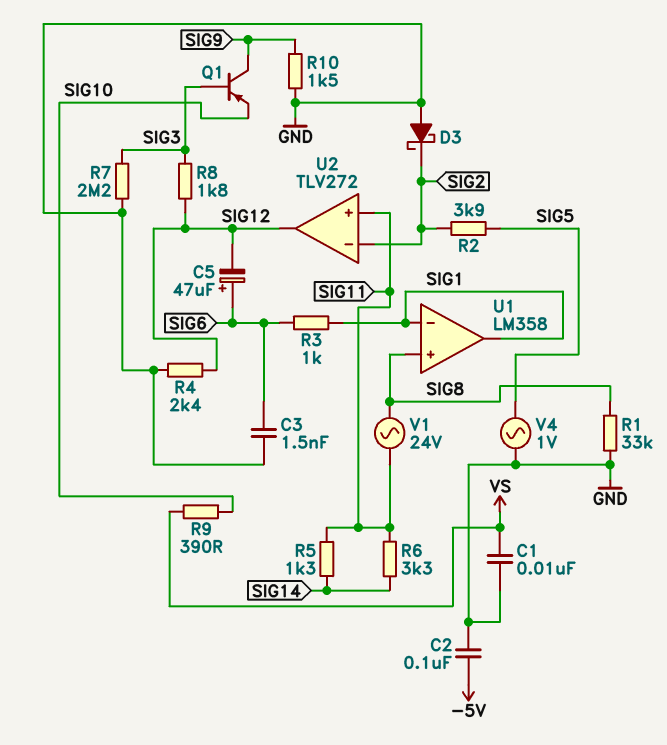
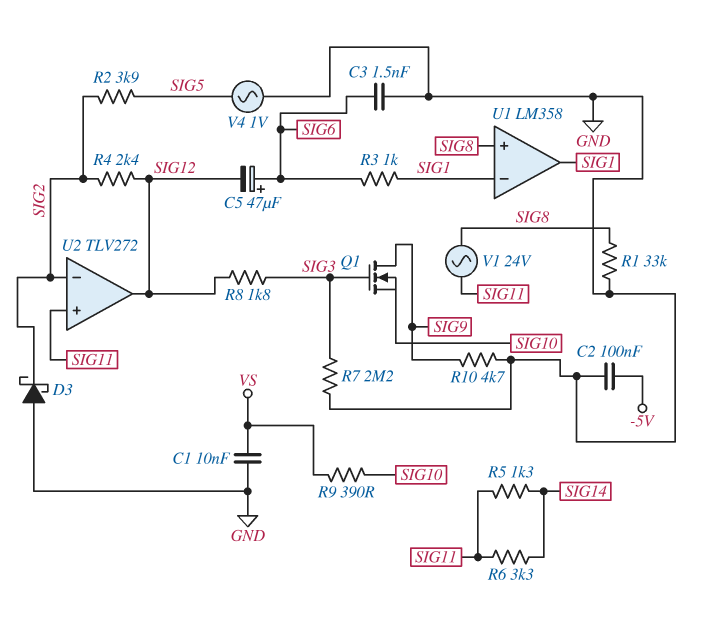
Q1: PNP (B SIG3, C SIG9, E SIG10) -> NMOS (G SIG3, D SIG9, S SIG10)
R4: 2.4k (GND, SIG12) -> 2.4k (SIG2, SIG12)
R10: 1.5k (GND, SIG9) -> 4.7k (GND, SIG9)

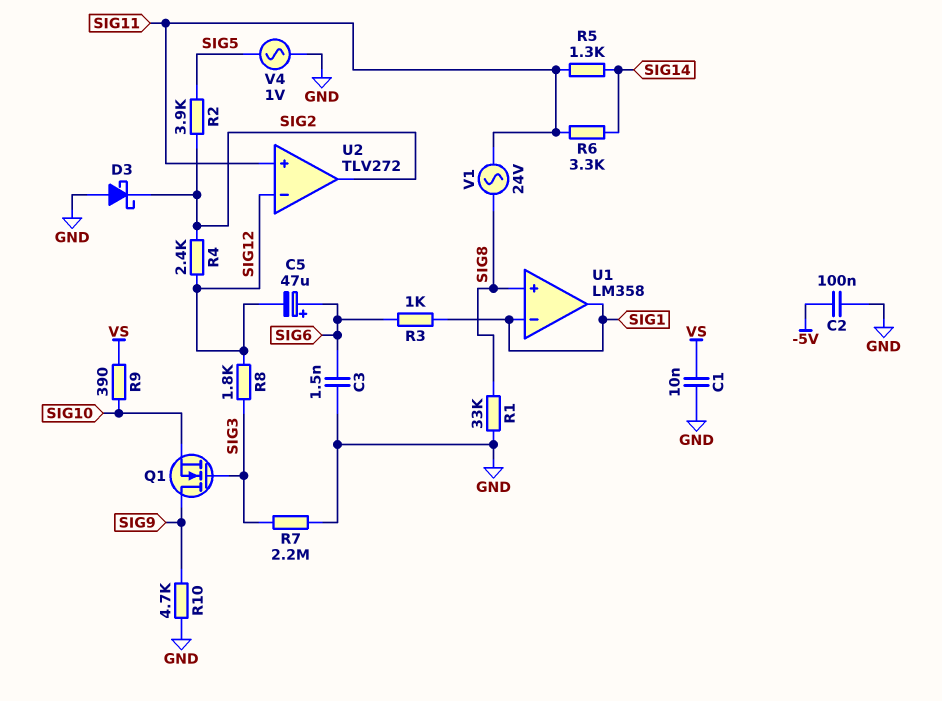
U2 pin in-: SIG2 -> SIG12
U2 pin out: SIG12 -> SIG2

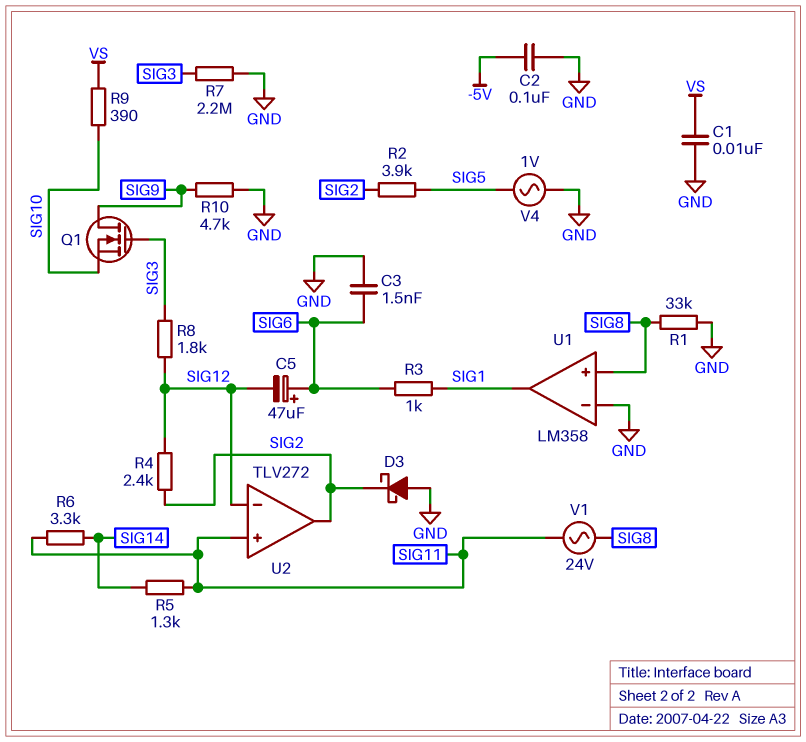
U1 pin in-: SIG1 -> GND

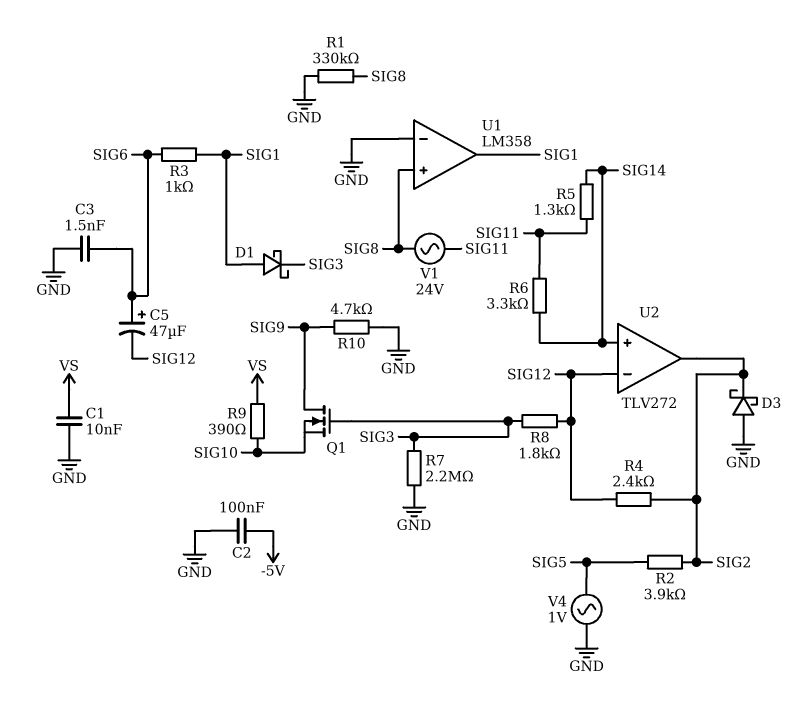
D1: none -> schottky (A SIG1, K SIG3)
R1: 33k (GND, SIG8) -> 330k (GND, SIG8)
U2 pin in+: SIG11 -> SIG14

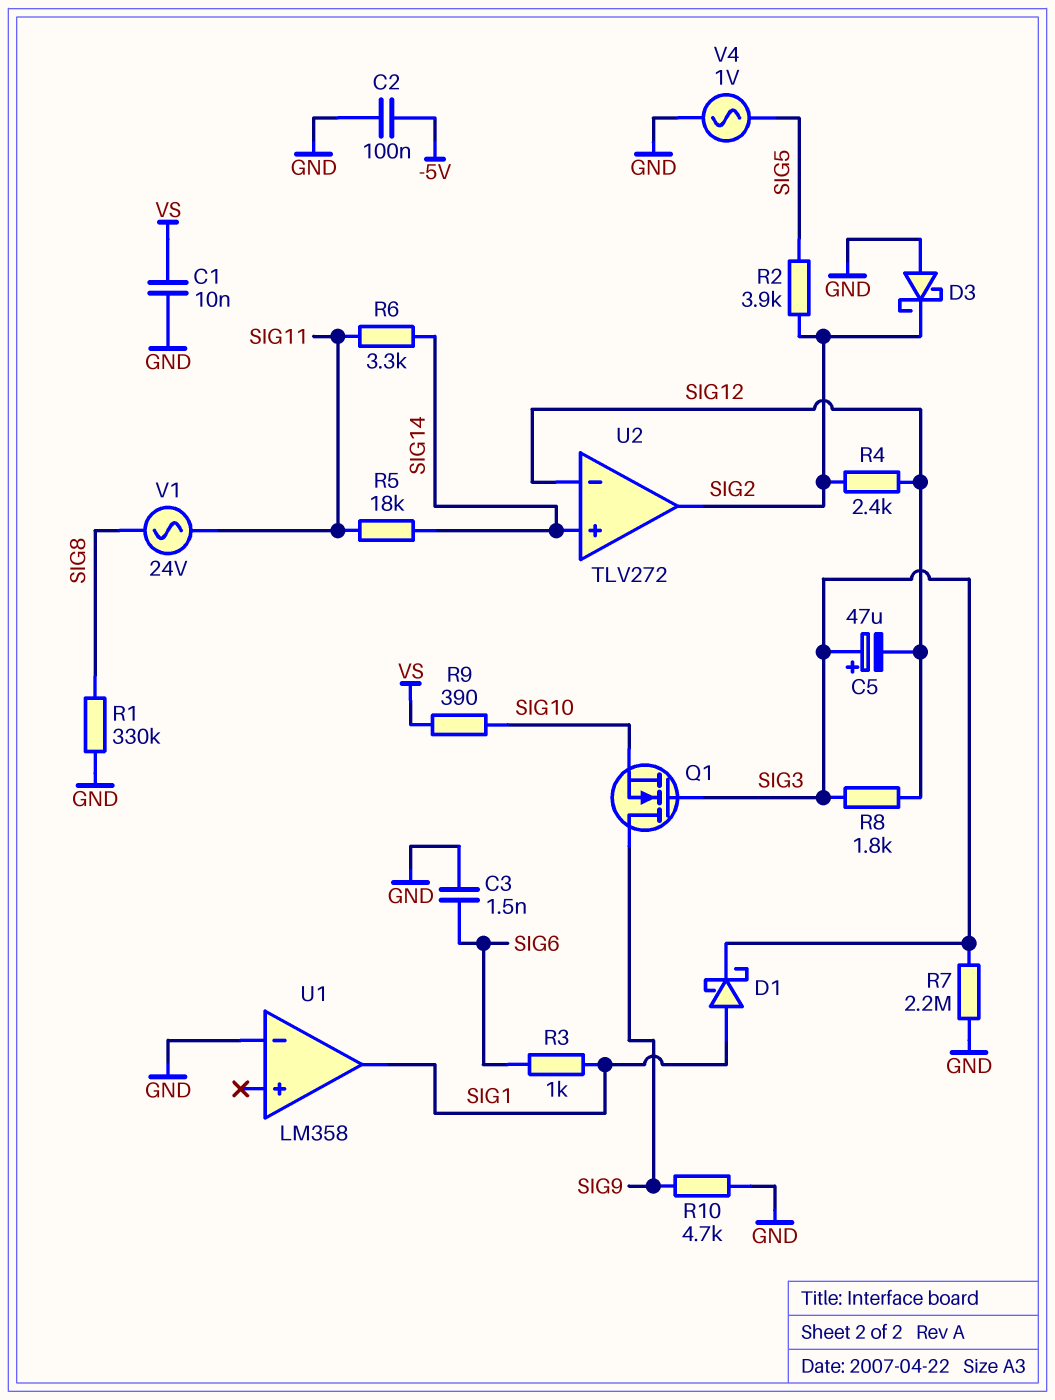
C5: 47uF (plus SIG6, minus SIG12) -> 47uF (plus SIG3, minus SIG12)
R5: 1.3k (SIG11, SIG14) -> 18k (SIG11, SIG14)
U1 pin in+: SIG8 -> none

